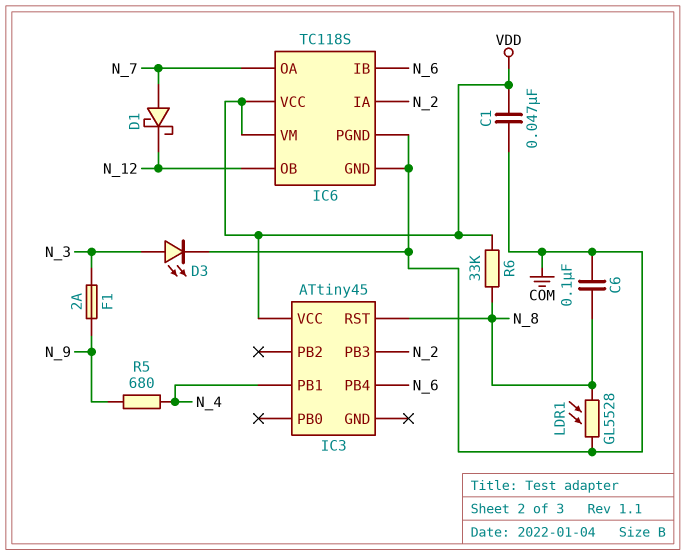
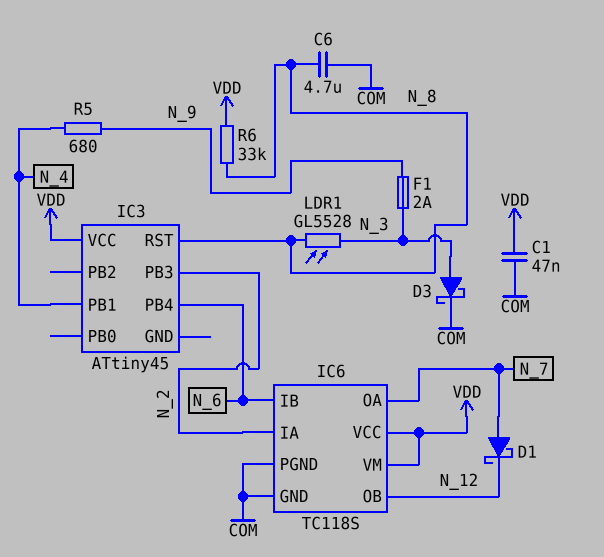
C6: 100nF (COM, N_8) -> 4.7uF (COM, N_8)
D3: LED (A N_3, K COM) -> schottky (A N_3, K COM)
LDR1: GL5528 (COM, N_8) -> GL5528 (N_3, N_8)

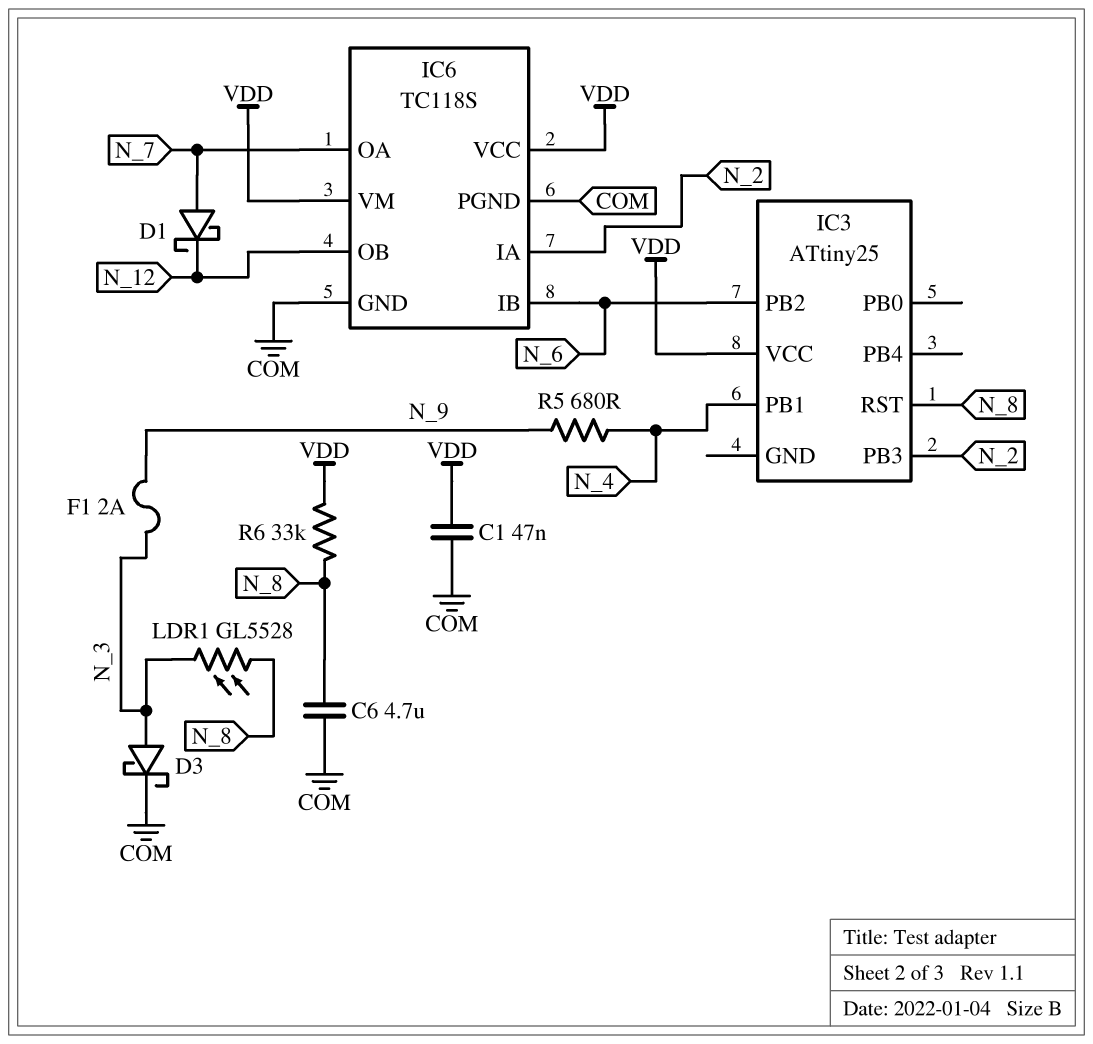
IC3: ATtiny45 -> ATtiny25
IC3 pin PB2: none -> N_6
IC3 pin PB4: N_6 -> none

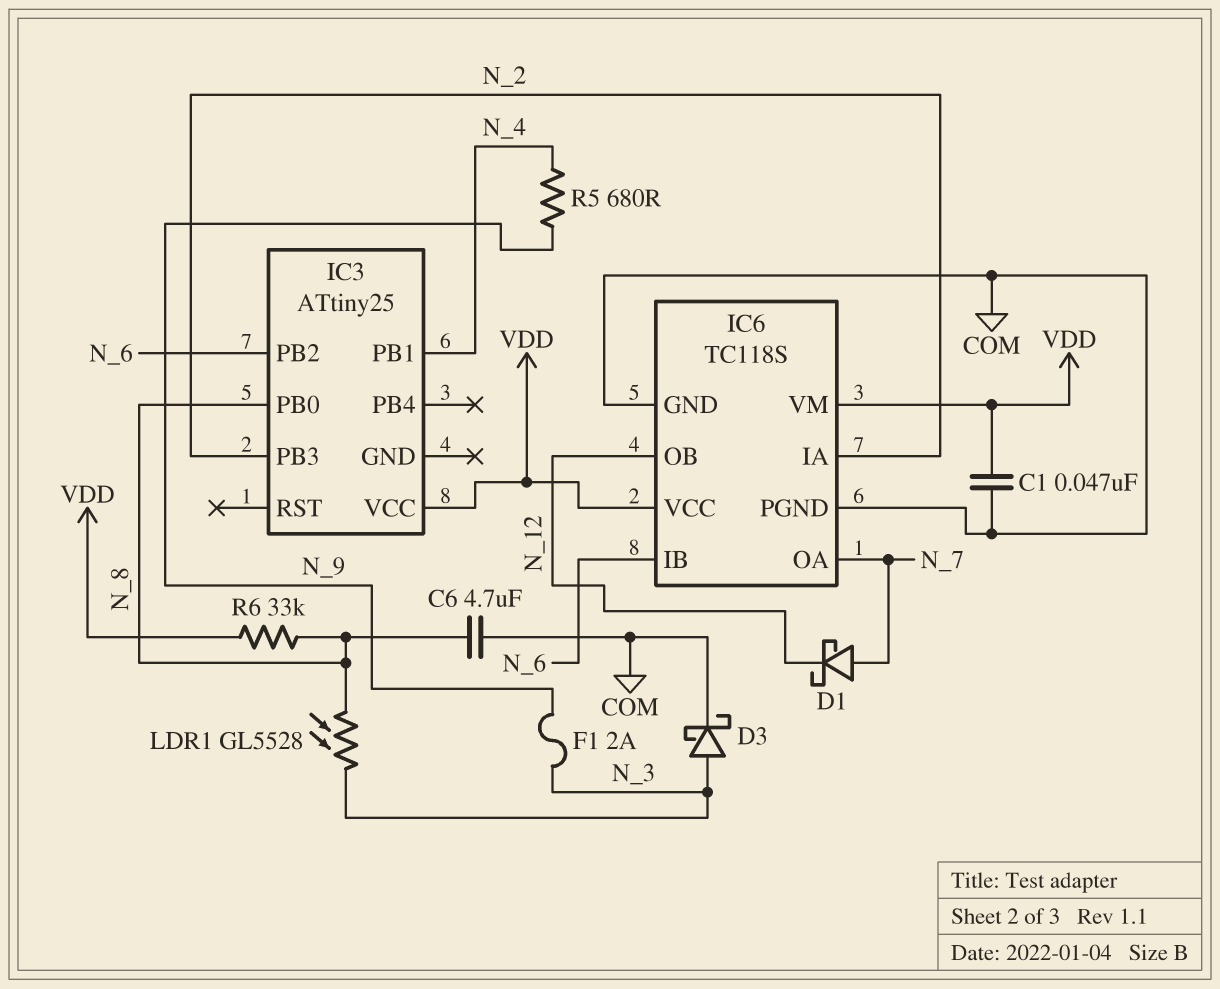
IC3 pin PB0: none -> N_8
IC3 pin RST: N_8 -> none

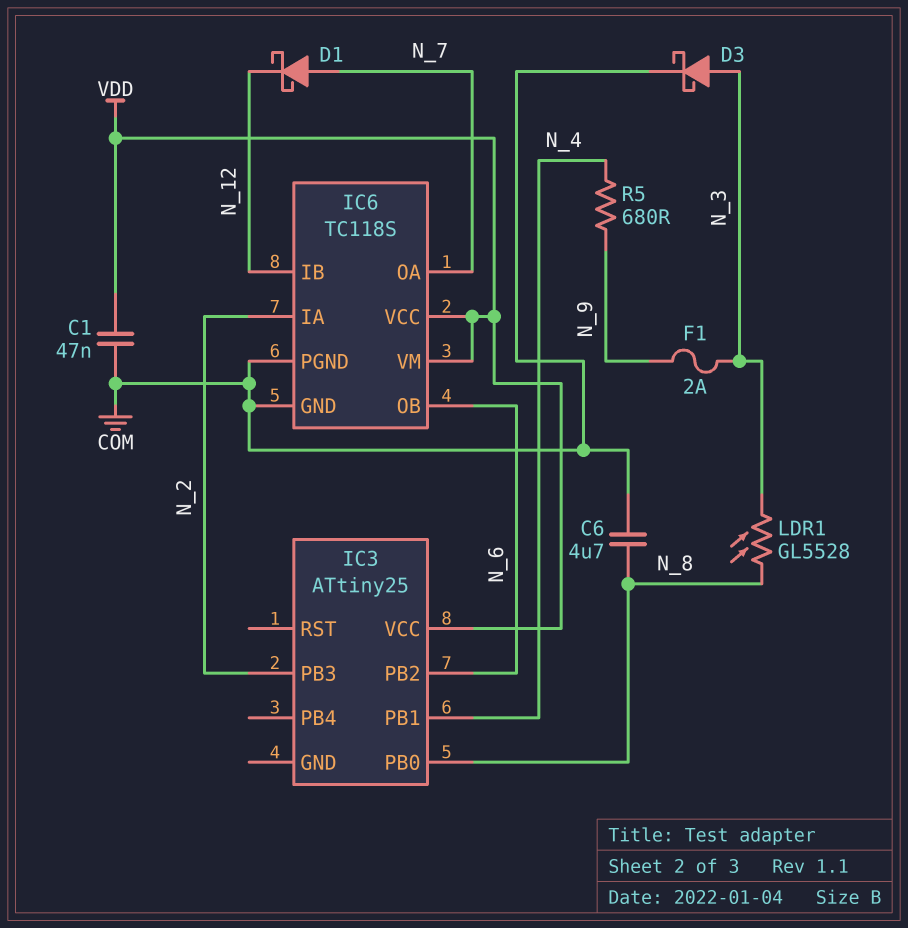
IC6 pin IB: N_6 -> N_12
IC6 pin OB: N_12 -> N_6
R6: 33k (N_8, VDD) -> none

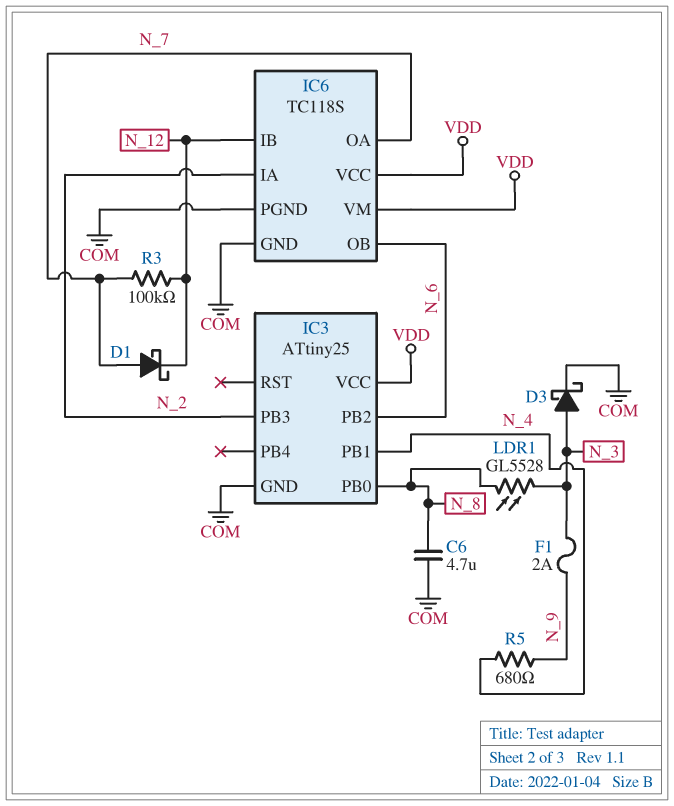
C1: 47nF (COM, VDD) -> none
IC3 pin GND: none -> COM
R3: none -> 100k (N_7, N_12)

